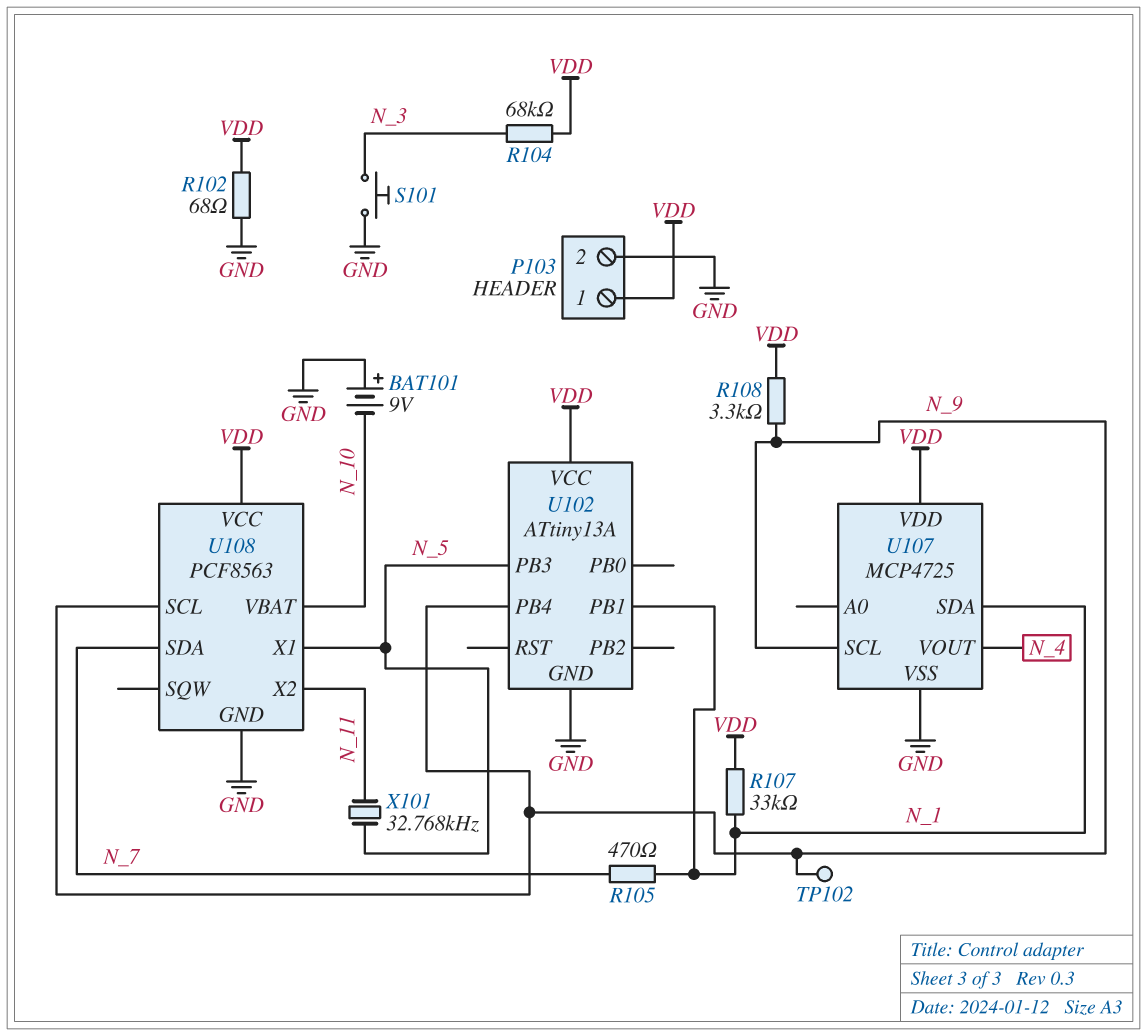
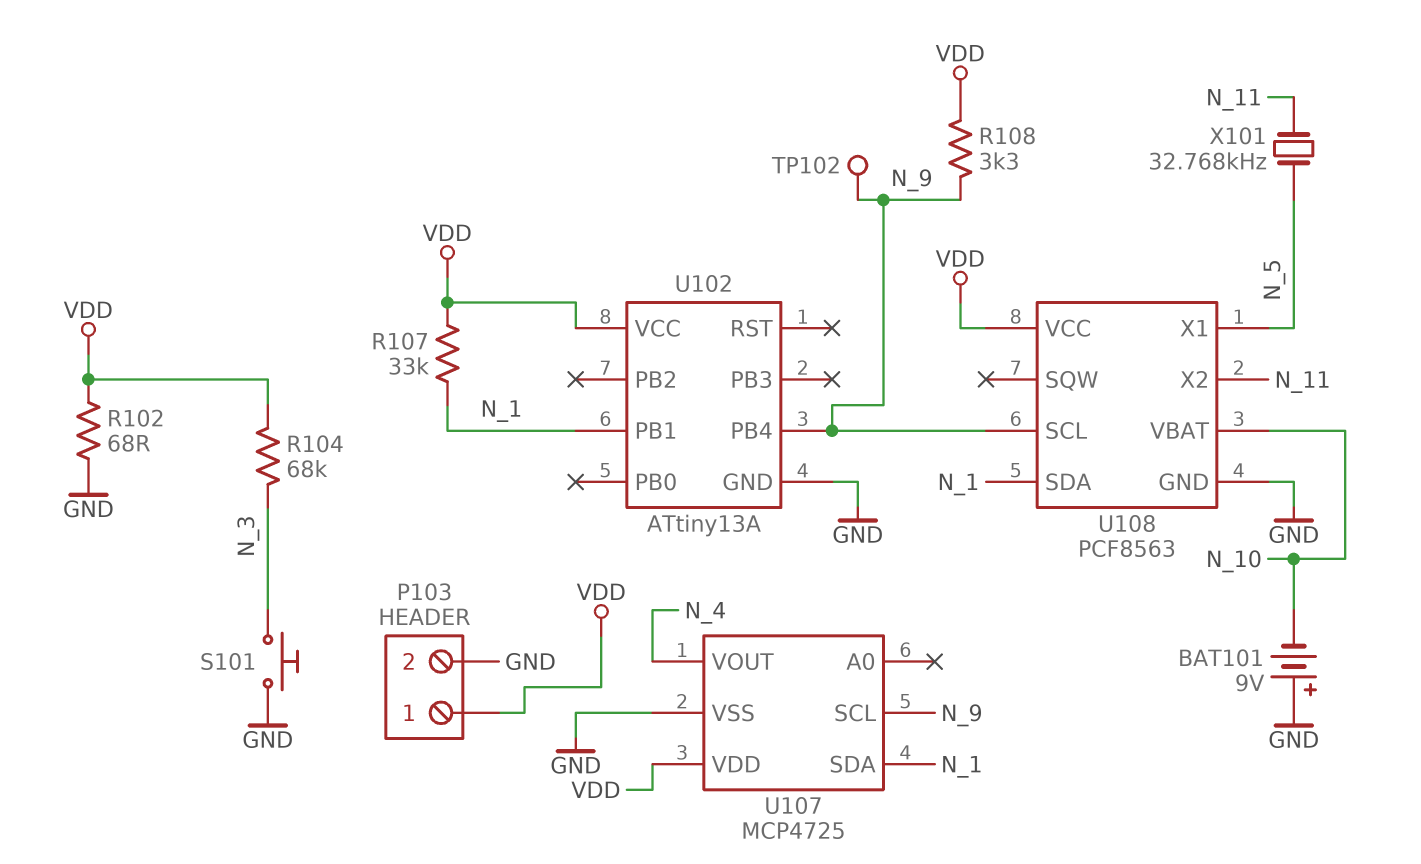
R105: 470 (N_1, N_7) -> none
U102 pin PB3: N_5 -> none
U108 pin SDA: N_7 -> N_1

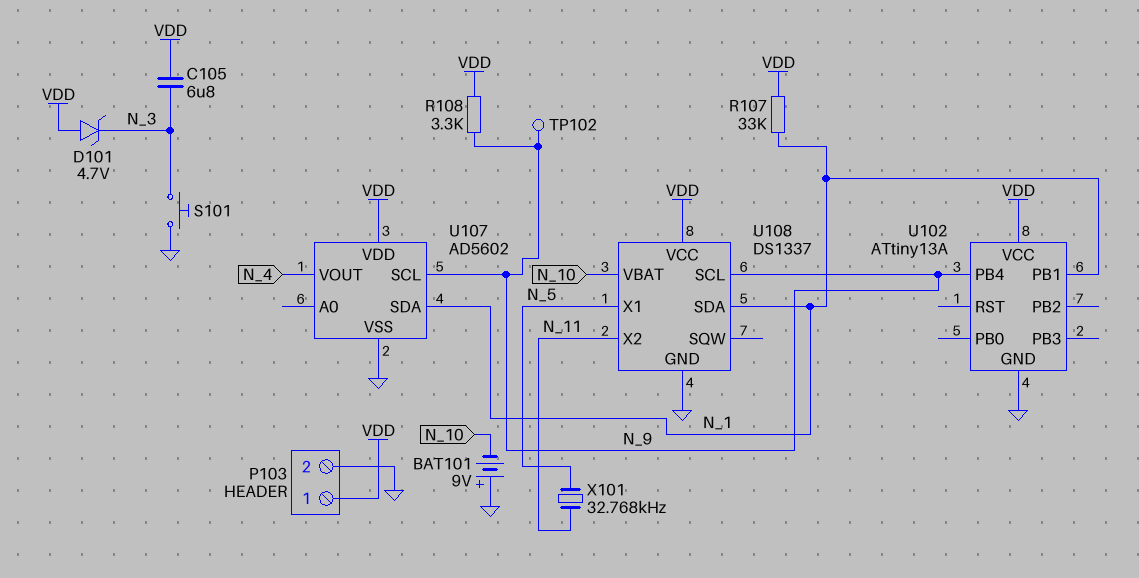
C105: none -> 6.8uF (N_3, VDD)
D101: none -> zener 4.7V (A VDD, K N_3)
R102: 68 (GND, VDD) -> none
R104: 68k (N_3, VDD) -> none
U107: MCP4725 -> AD5602
U108: PCF8563 -> DS1337

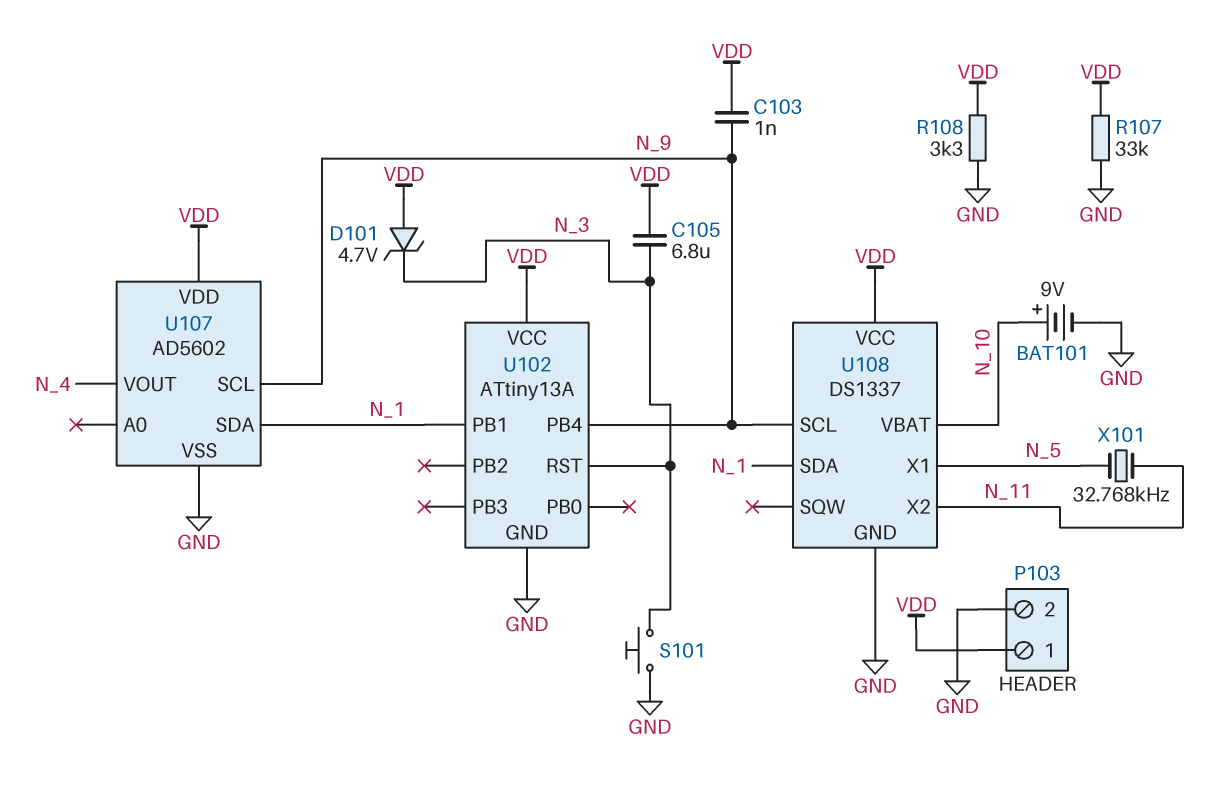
BAT101: 9V (plus GND, minus N_10) -> 9V (plus N_10, minus GND)
C103: none -> 1nF (N_9, VDD)
R107: 33k (N_1, VDD) -> 33k (GND, VDD)
R108: 3.3k (N_9, VDD) -> 3.3k (GND, VDD)
TP102: test point (N_9) -> none
U102 pin RST: none -> N_3

